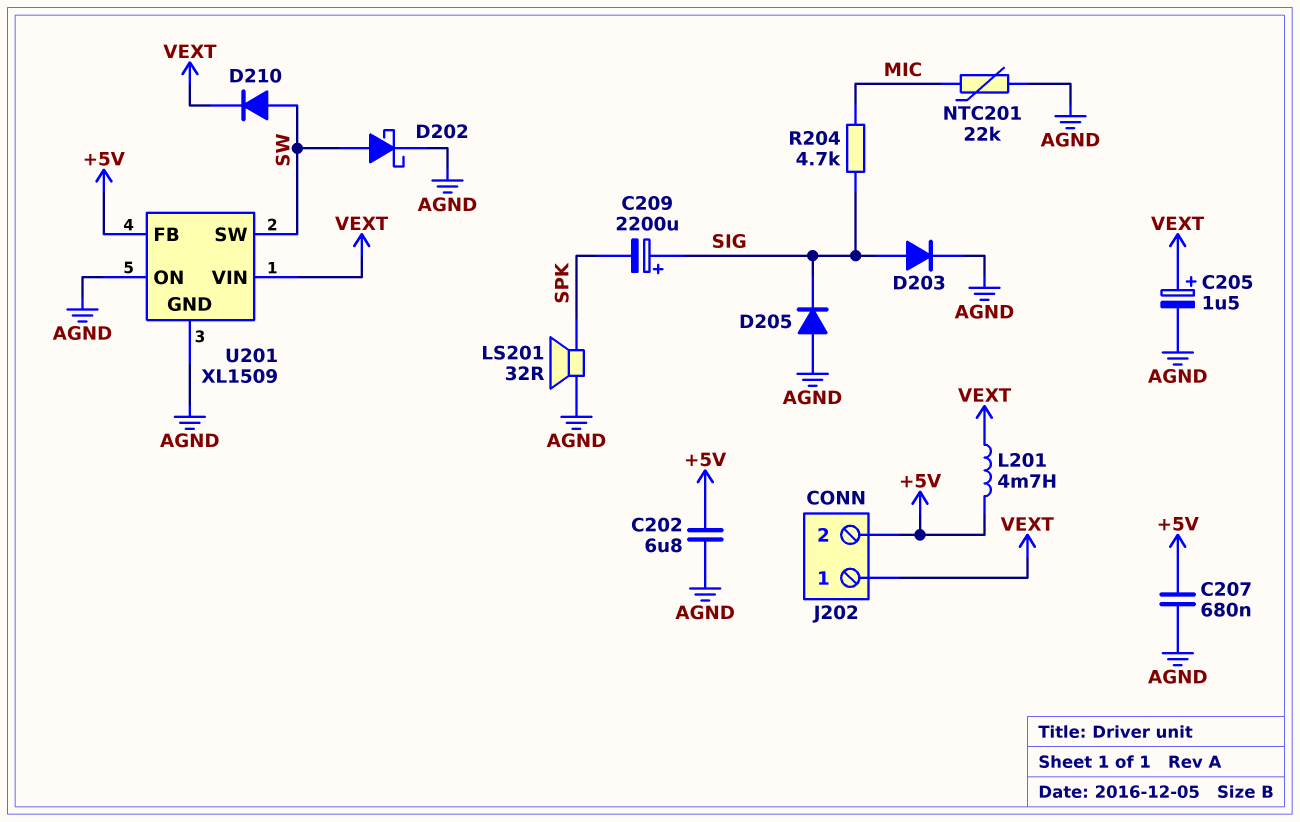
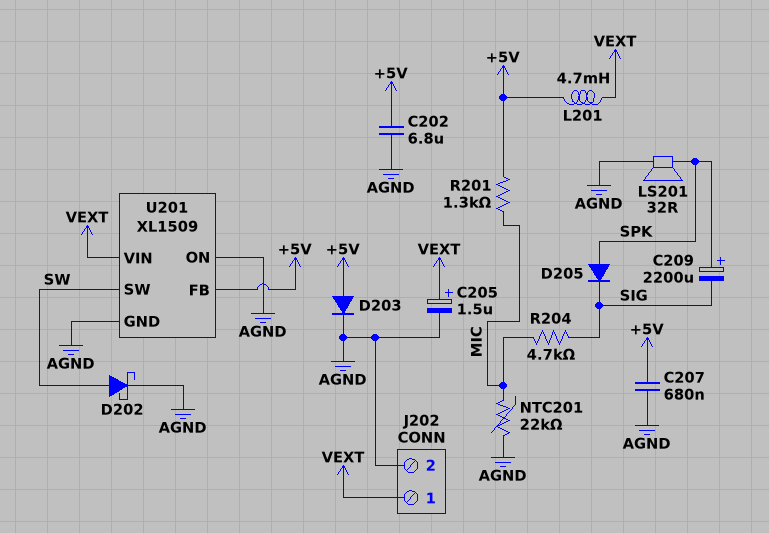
C209: 2200uF (plus SIG, minus SPK) -> 2200uF (plus SPK, minus SIG)
D203: diode (A SIG, K AGND) -> diode (A +5V, K AGND)
D205: diode (A AGND, K SIG) -> diode (A SPK, K SIG)
D210: diode (A SW, K VEXT) -> none
J202 pin 2: +5V -> AGND
R201: none -> 1.3k (+5V, MIC)

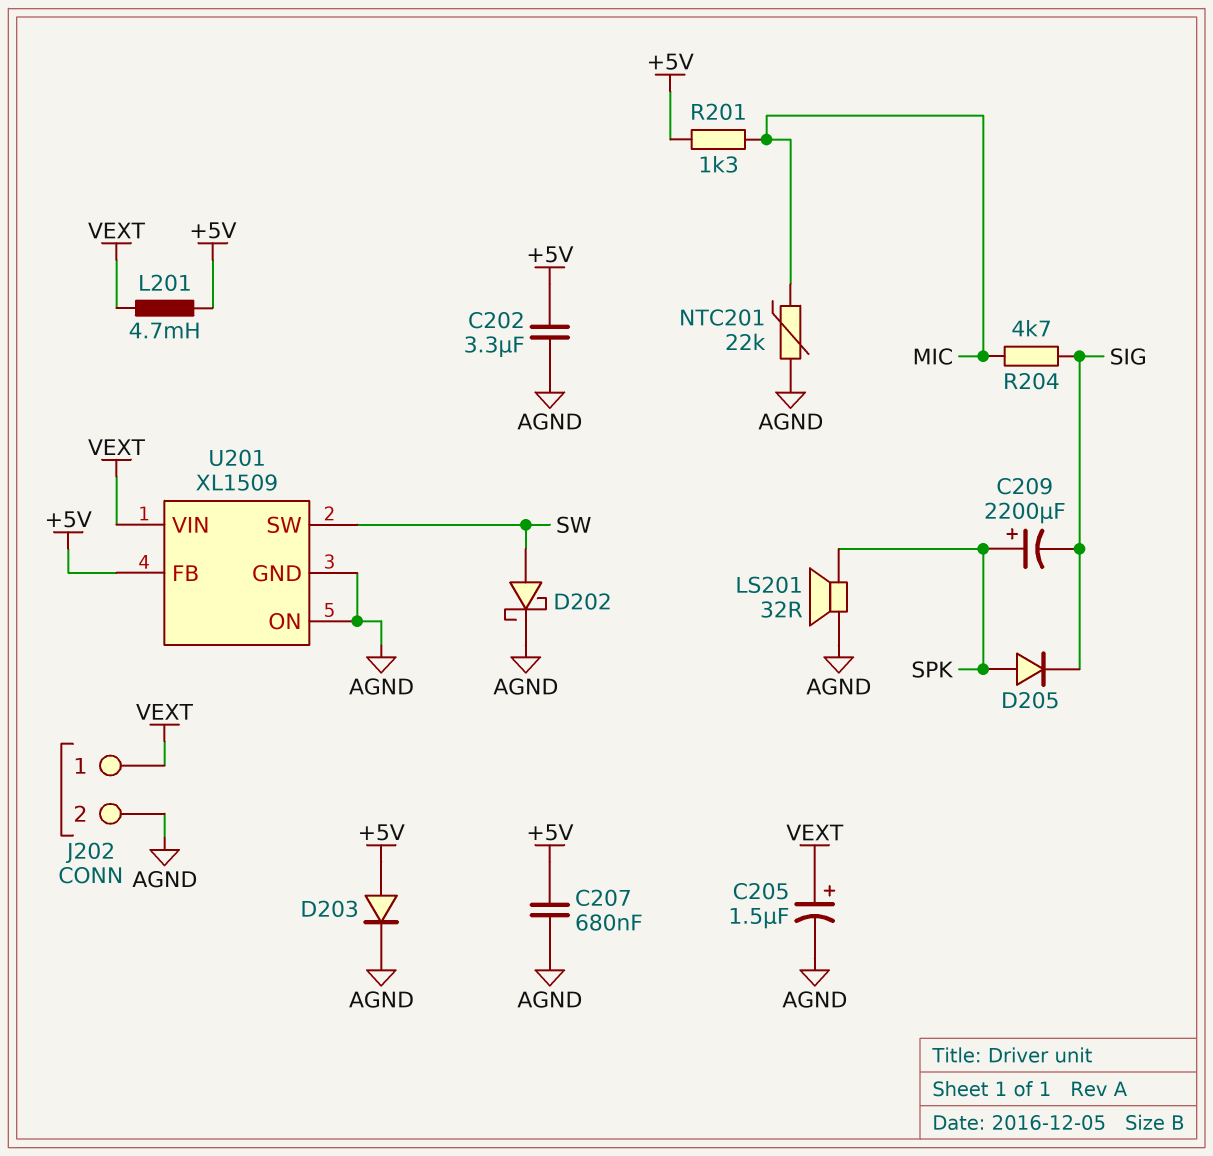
C202: 6.8uF (+5V, AGND) -> 3.3uF (+5V, AGND)

